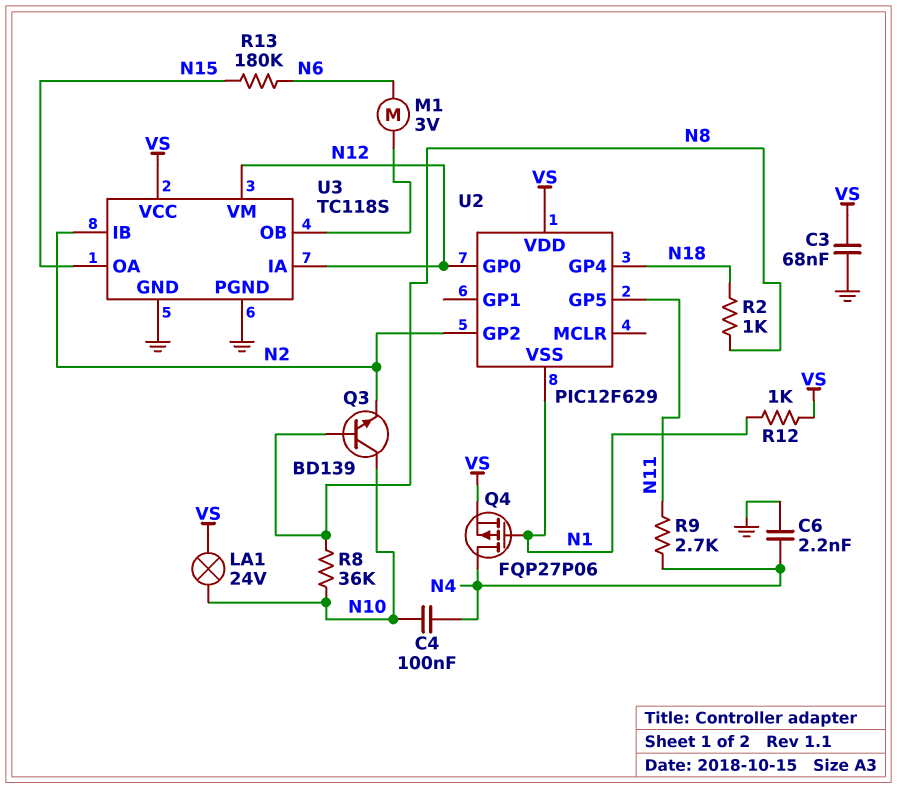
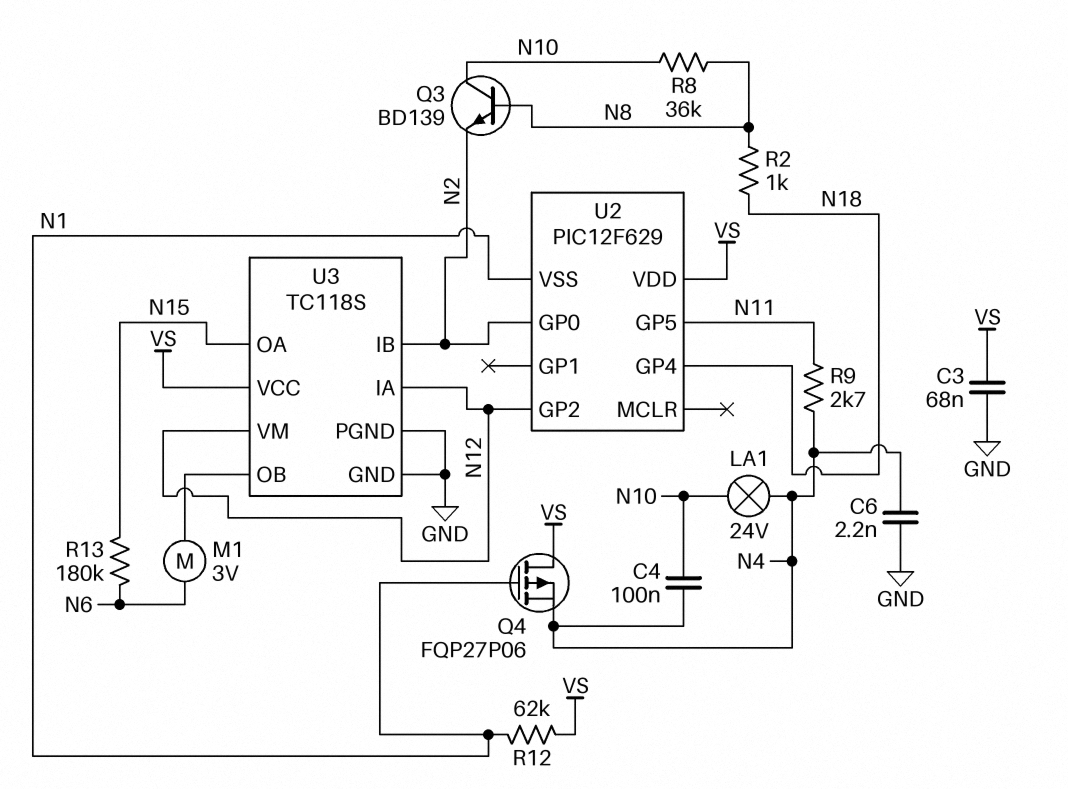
LA1: lamp 24V (N10, VS) -> lamp 24V (N4, N10)
Q4: PMOS FQP27P06 (G N1, D N4, S VS) -> PMOS FQP27P06 (G N1, D VS, S N4)
R12: 1k (N1, VS) -> 62k (N1, VS)
U2 pin GP0: N12 -> N2
U2 pin GP2: N2 -> N12

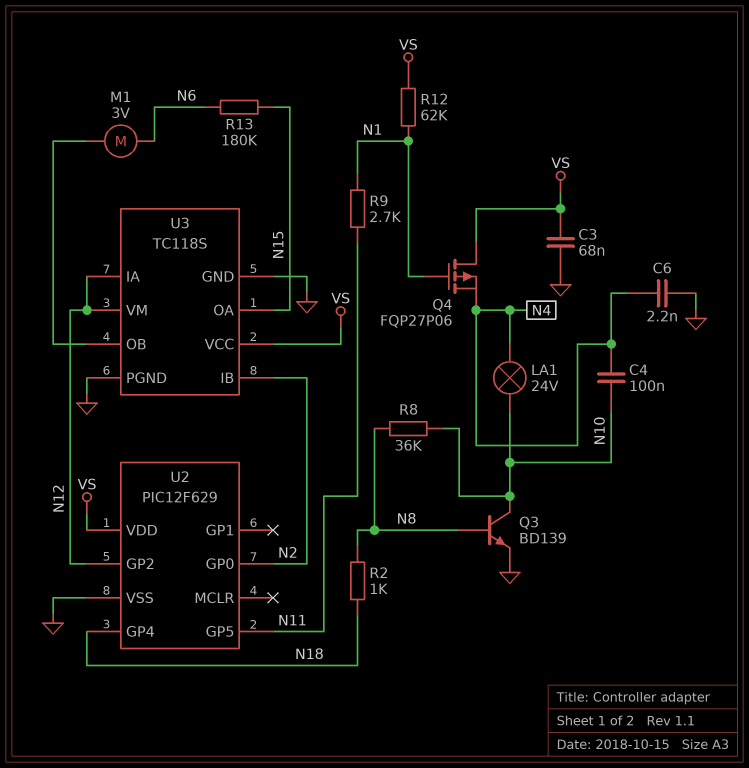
Q3: NPN BD139 (B N8, C N10, E N2) -> NPN BD139 (B N8, C N10, E GND)
R9: 2.7k (N4, N11) -> 2.7k (N1, N11)
U2 pin VSS: N1 -> GND

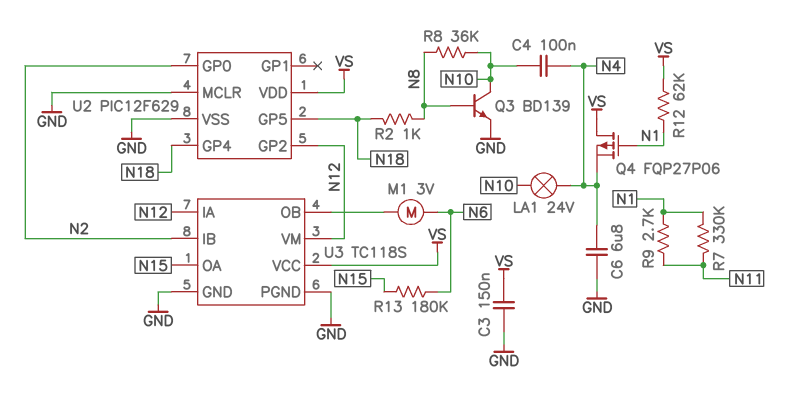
C3: 68nF (GND, VS) -> 150nF (GND, VS)
C6: 2.2nF (GND, N4) -> 6.8uF (GND, N4)
R7: none -> 330k (N1, N11)
U2 pin GP5: N11 -> N18
U2 pin MCLR: none -> GND

